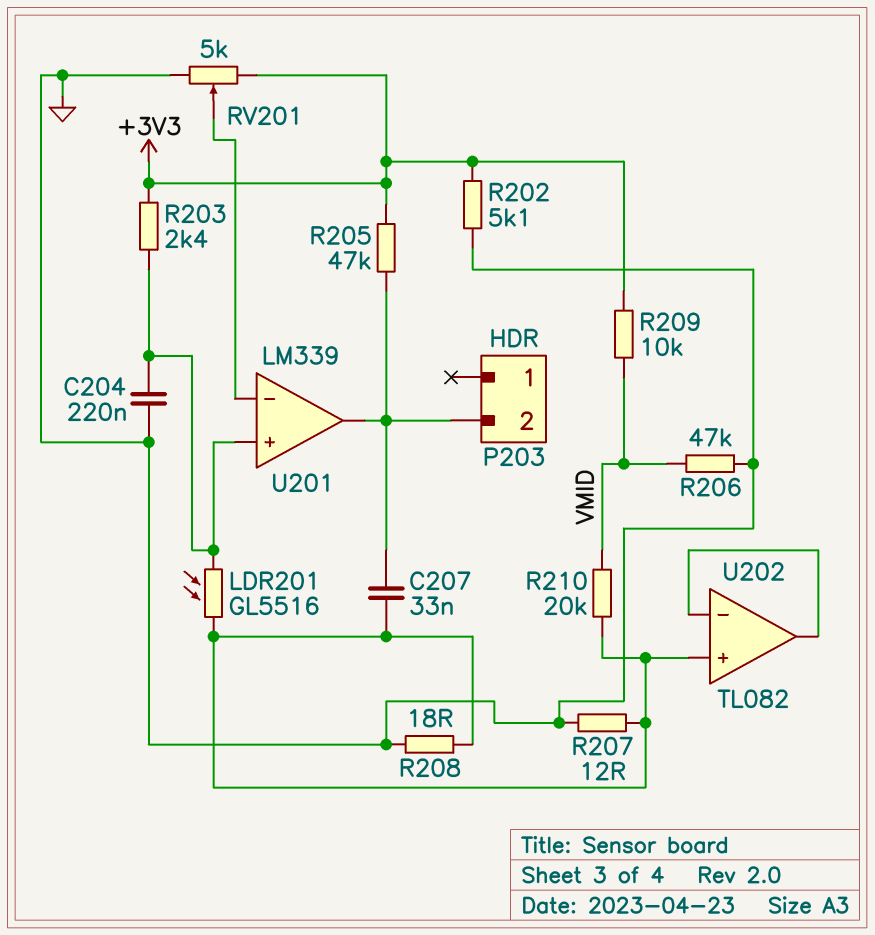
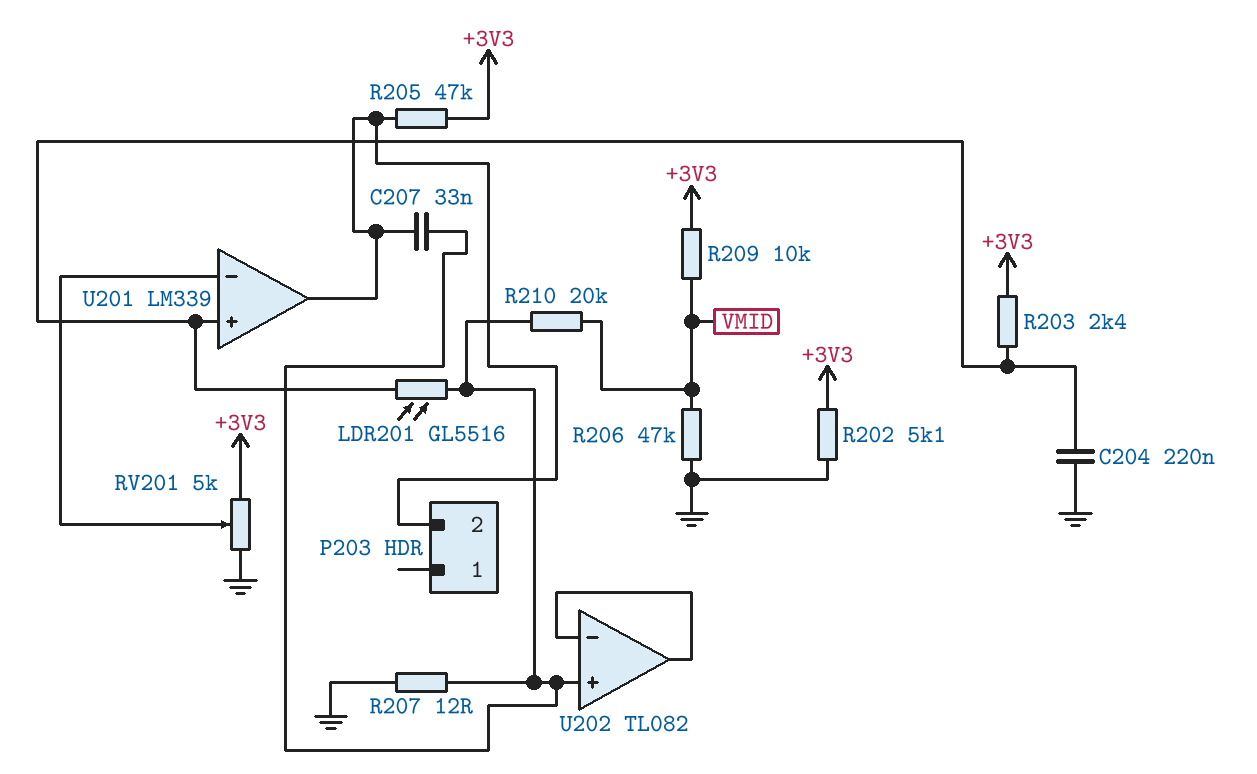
R208: 18 (GND, U202/in+) -> none

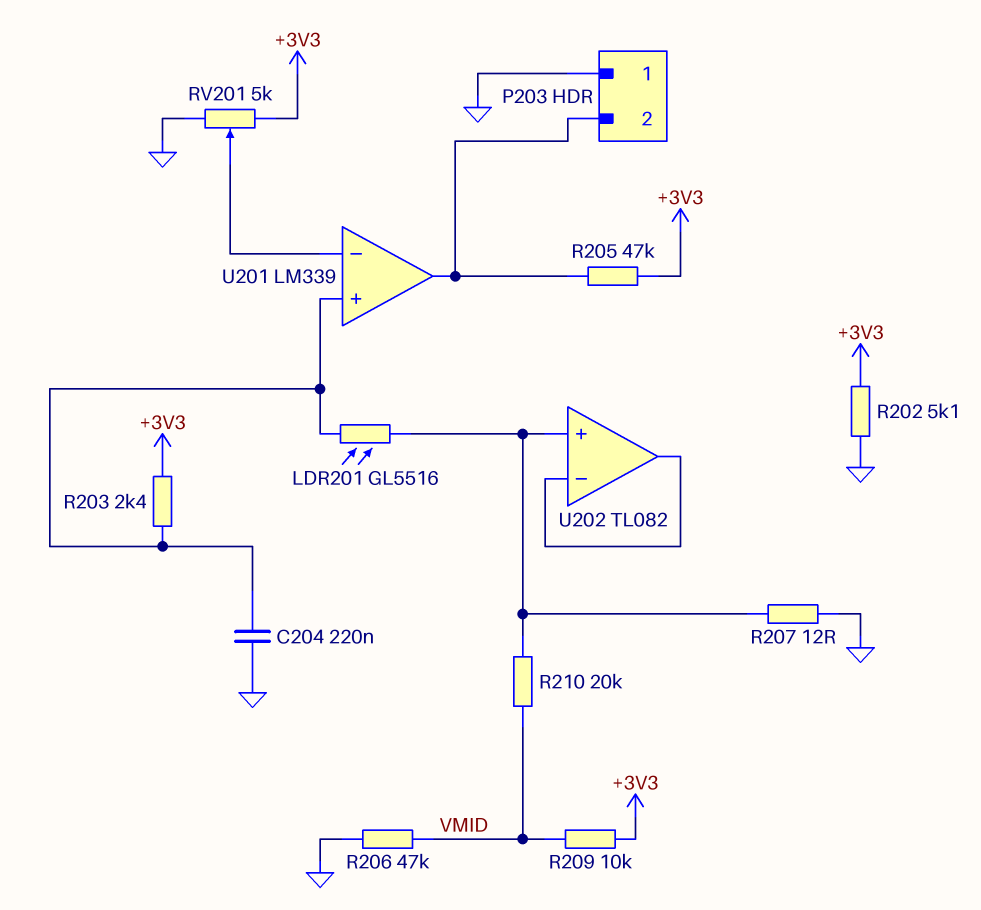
C207: 33nF (P203/2, U202/in+) -> none
P203 pin 1: none -> GND

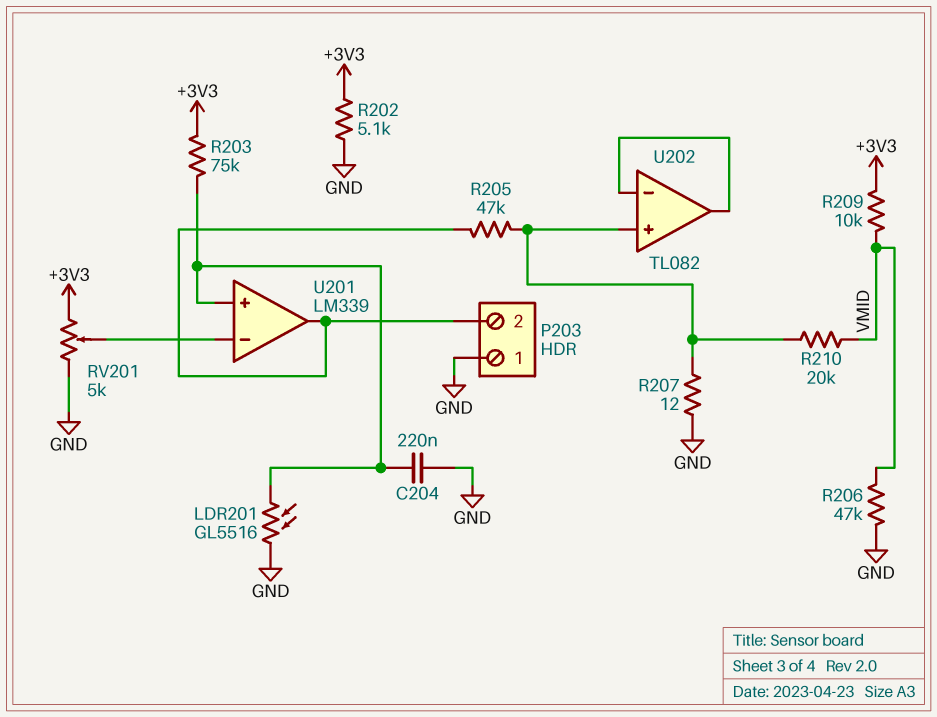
LDR201: GL5516 (U201/in+, U202/in+) -> GL5516 (GND, U201/in+)
R203: 2.4k (+3V3, U201/in+) -> 75k (+3V3, U201/in+)
R205: 47k (+3V3, P203/2) -> 47k (P203/2, U202/in+)

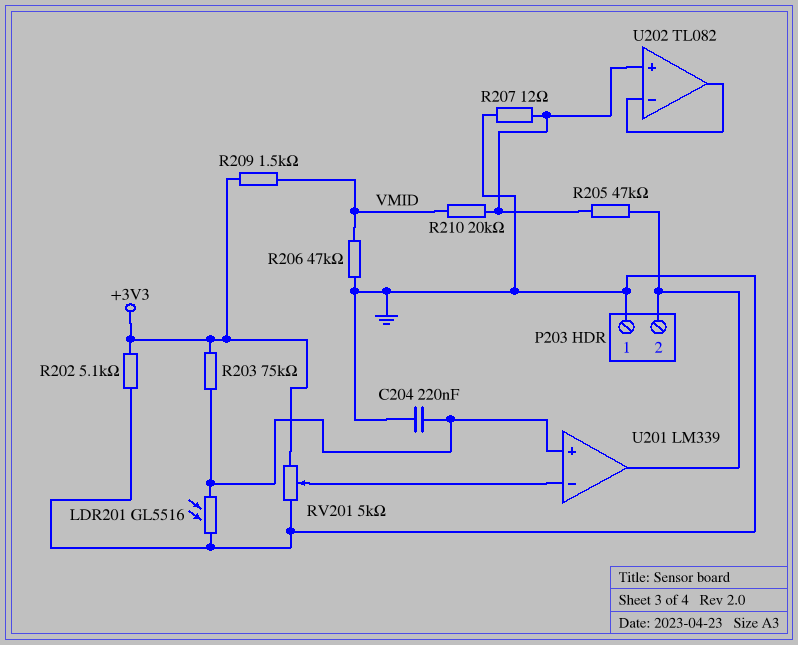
R209: 10k (+3V3, VMID) -> 1.5k (+3V3, VMID)

